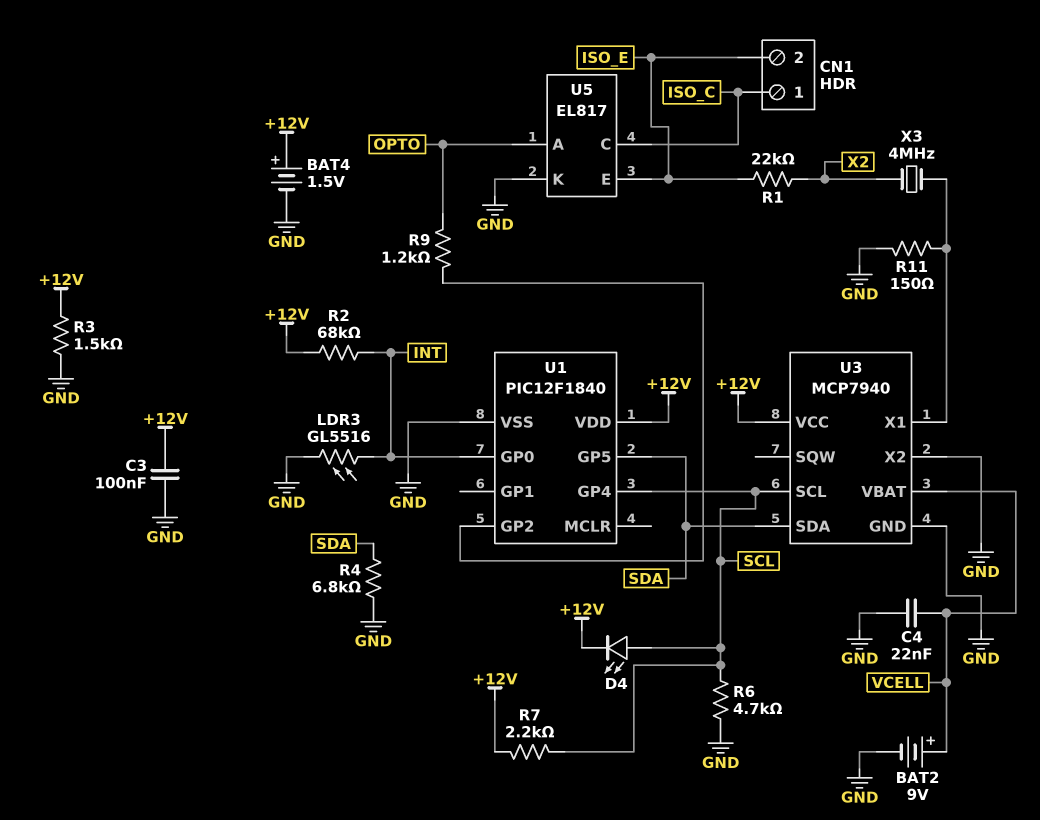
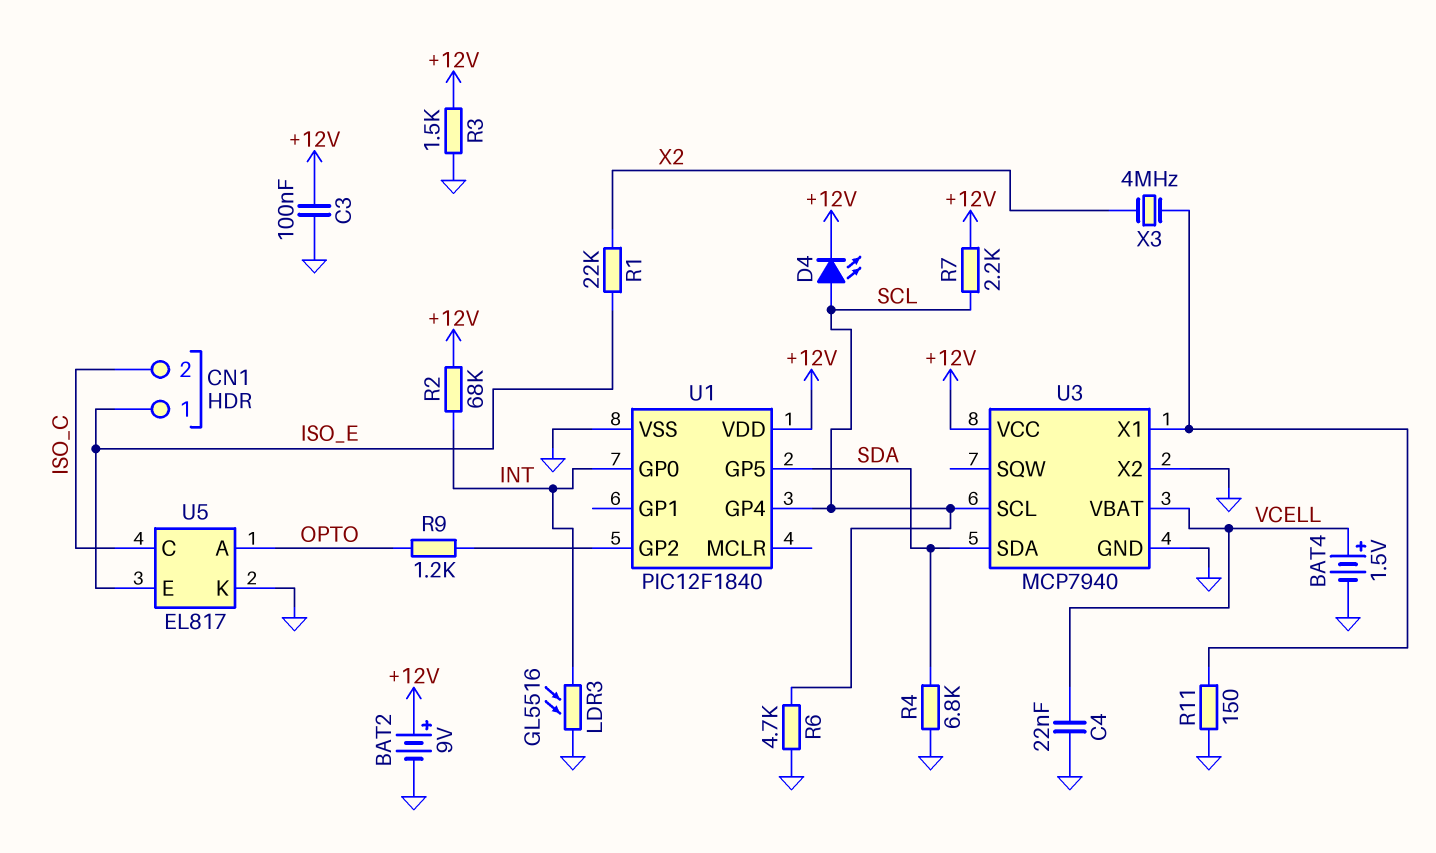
BAT2: 9V (plus VCELL, minus GND) -> 9V (plus +12V, minus GND)
BAT4: 1.5V (plus +12V, minus GND) -> 1.5V (plus VCELL, minus GND)
CN1 pin 1: ISO_C -> ISO_E
CN1 pin 2: ISO_E -> ISO_C

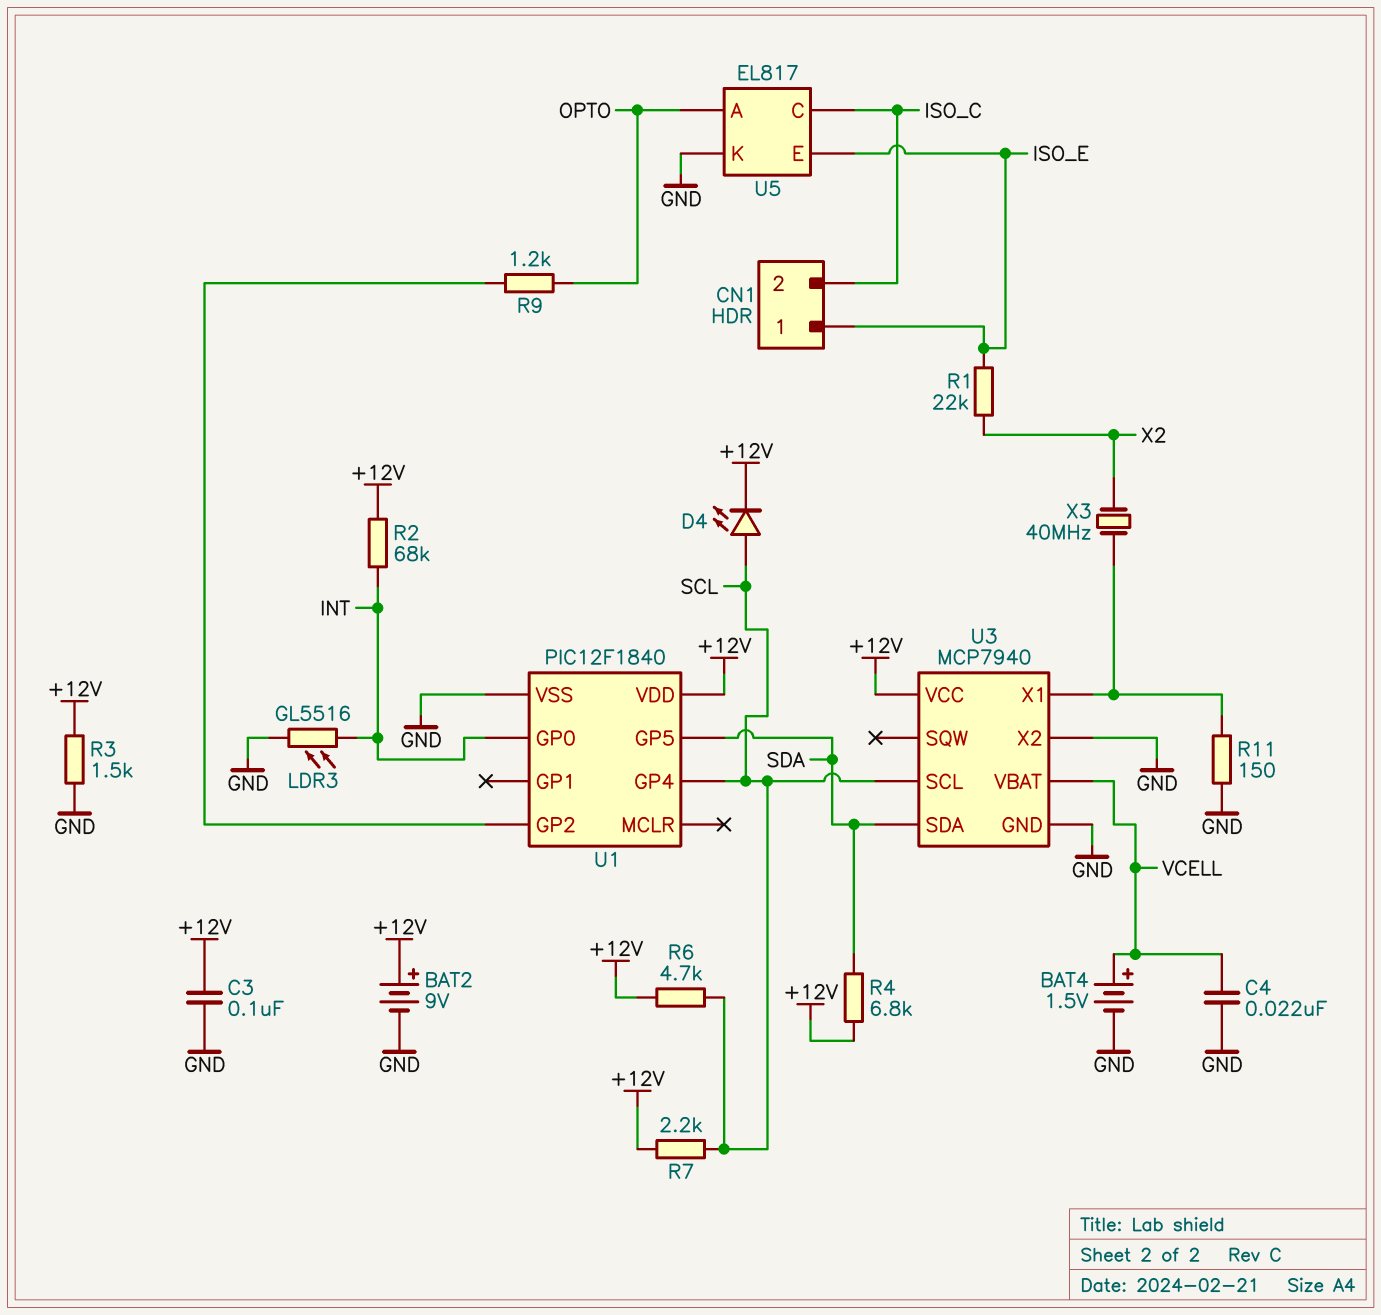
R4: 6.8k (GND, SDA) -> 6.8k (+12V, SDA)
R6: 4.7k (GND, SCL) -> 4.7k (+12V, SCL)
X3: 4MHz (U3/X1, X2) -> 40MHz (U3/X1, X2)

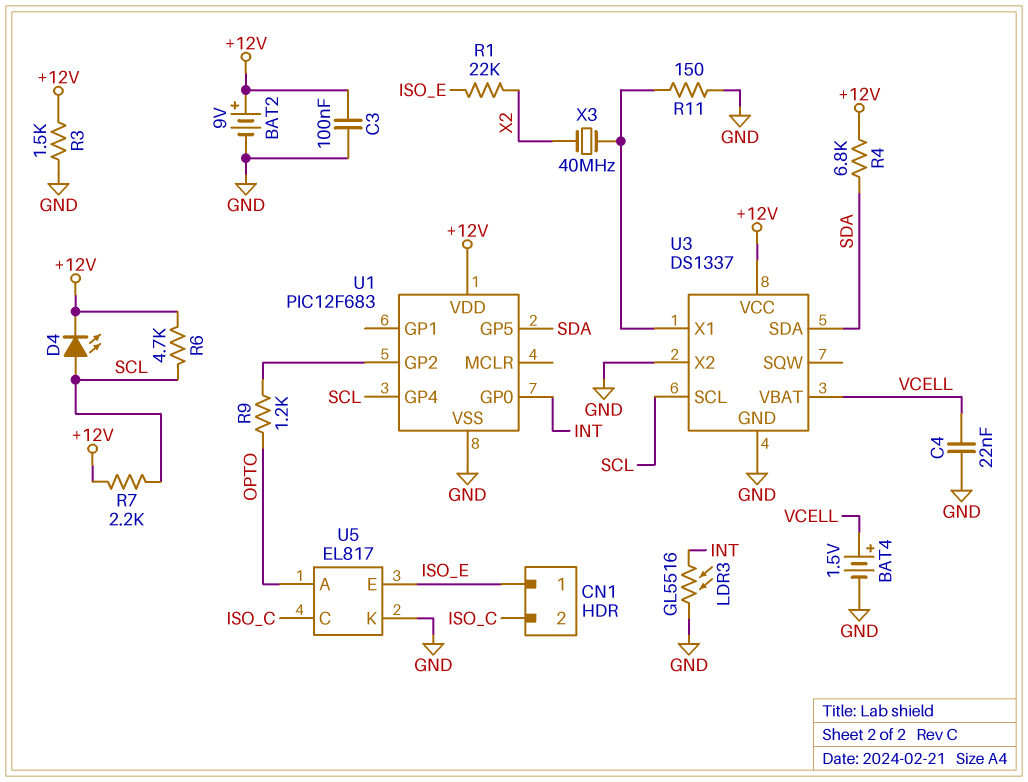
R2: 68k (+12V, INT) -> none
U1: PIC12F1840 -> PIC12F683
U3: MCP7940 -> DS1337

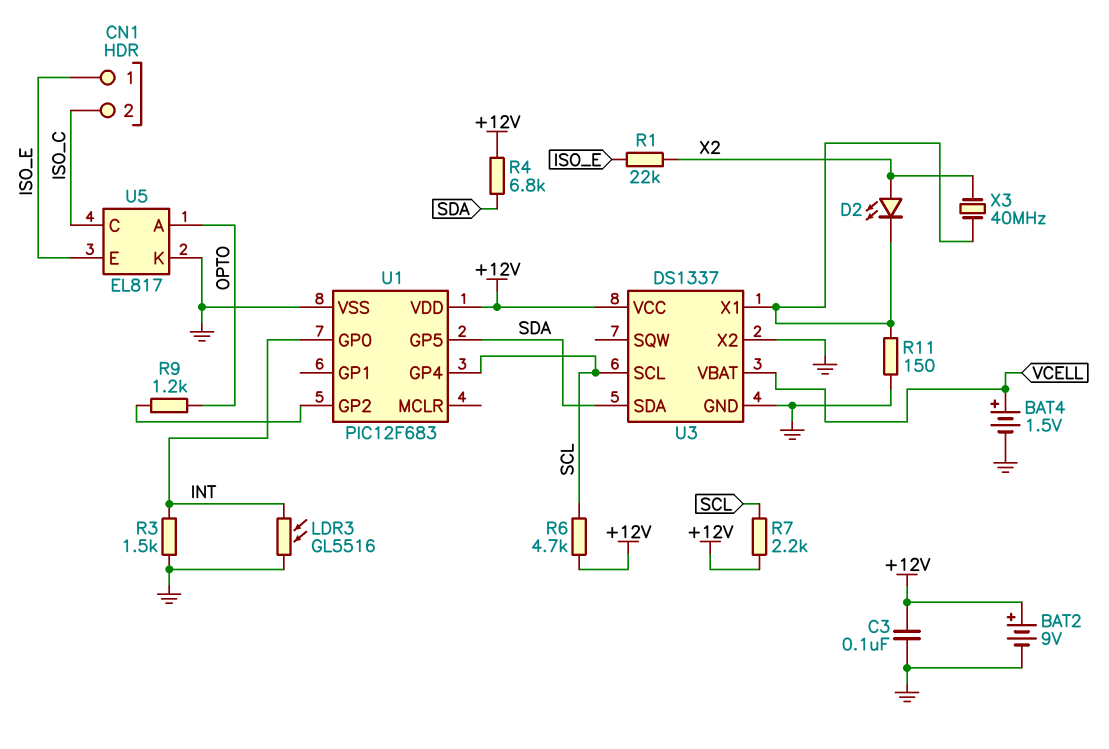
C4: 22nF (GND, VCELL) -> none
D2: none -> LED (A X2, K U3/X1)
D4: LED (A SCL, K +12V) -> none
R3: 1.5k (+12V, GND) -> 1.5k (GND, INT)

